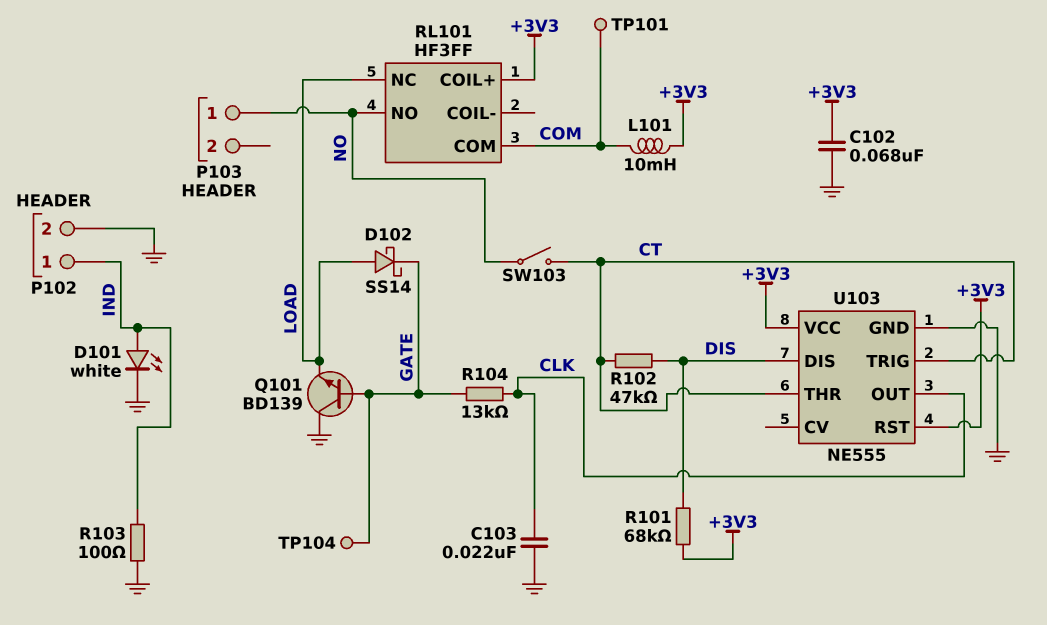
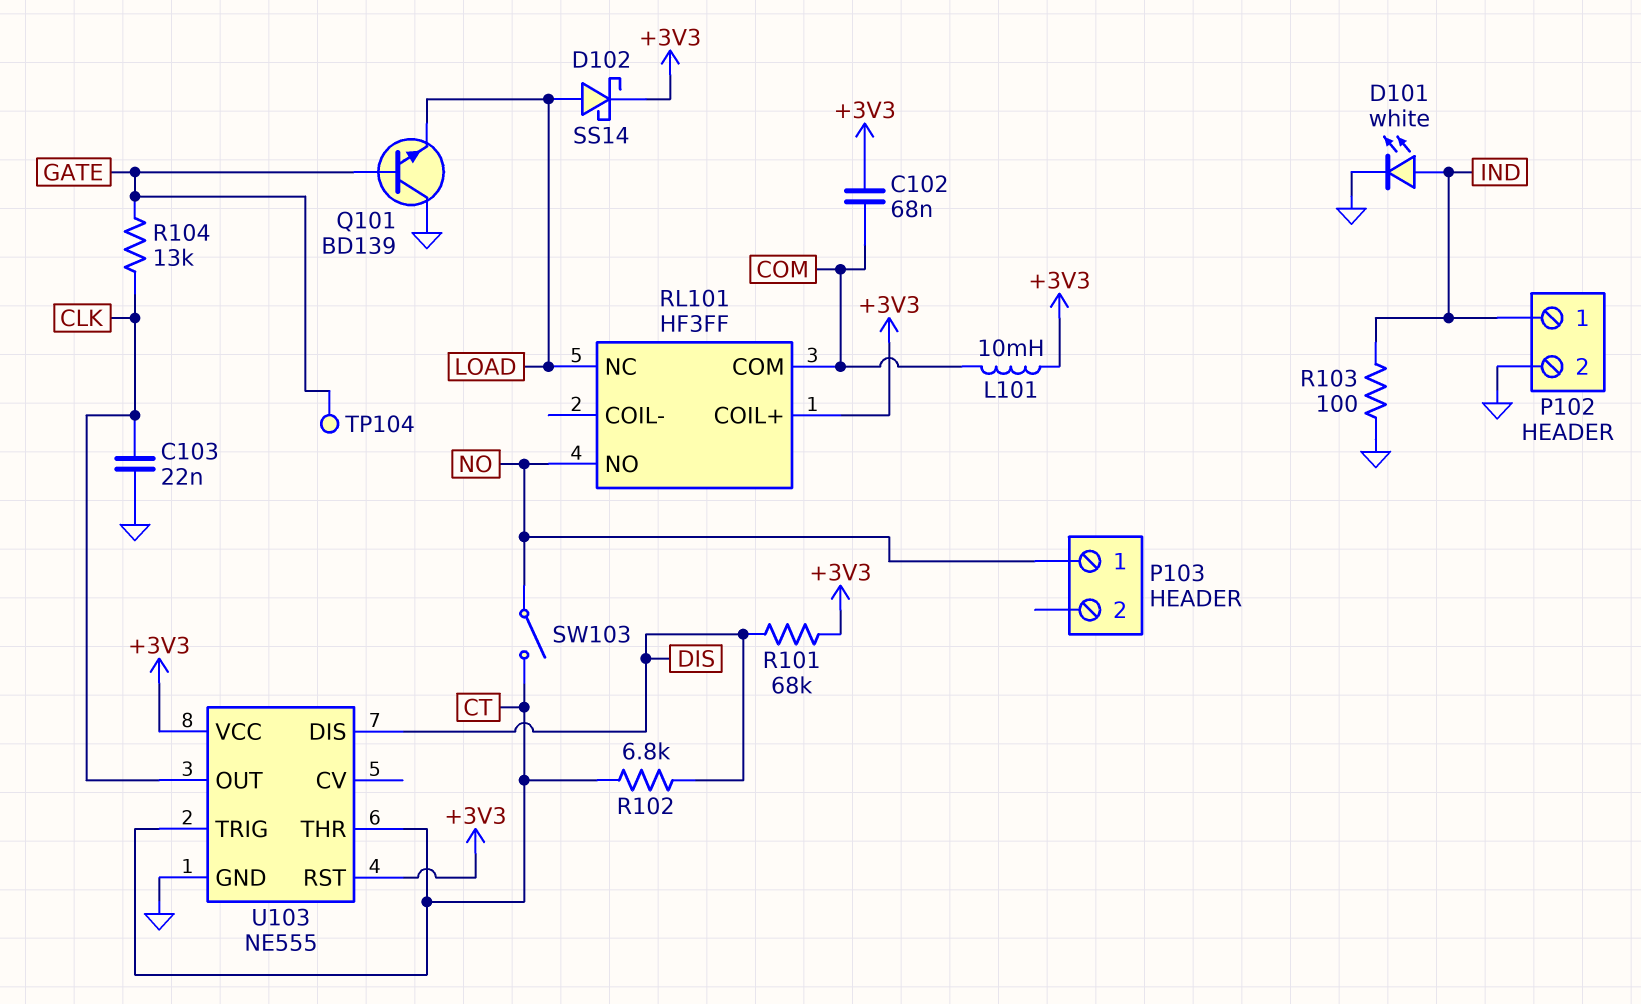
C102: 68nF (+3V3, GND) -> 68nF (+3V3, COM)
D102: schottky SS14 (A LOAD, K GATE) -> schottky SS14 (A LOAD, K +3V3)
R102: 47k (CT, DIS) -> 6.8k (CT, DIS)
TP101: test point (COM) -> none

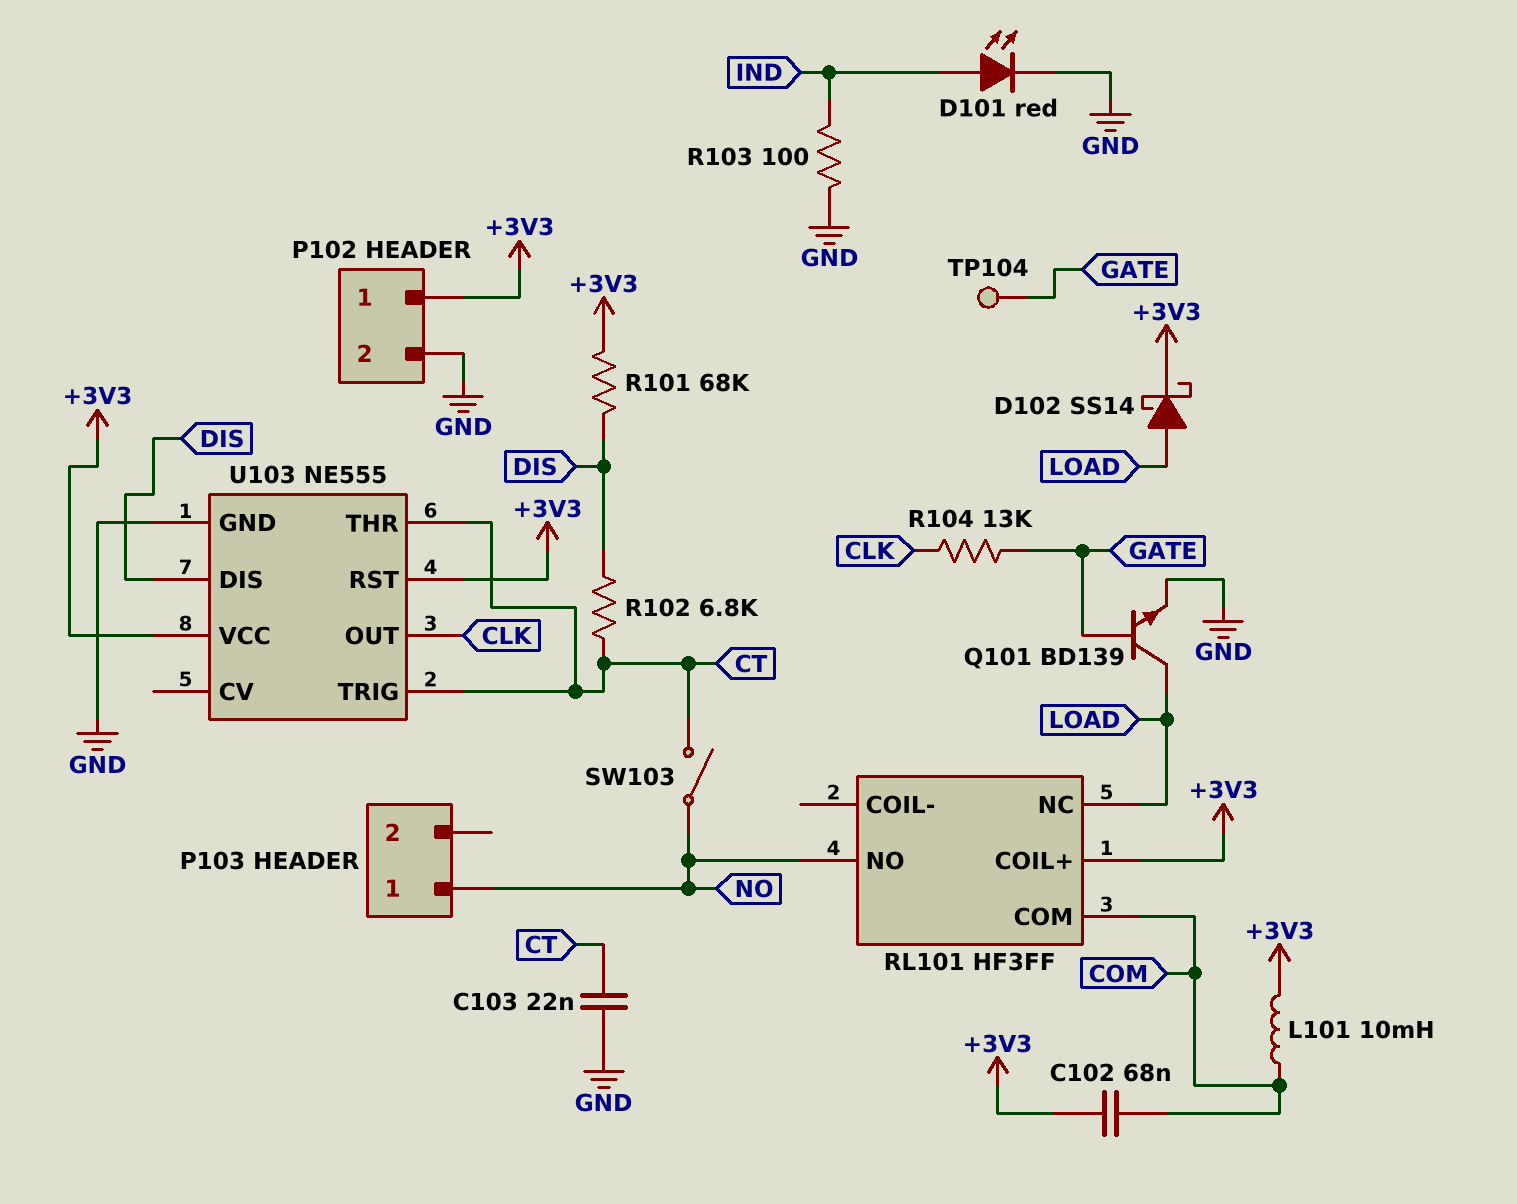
C103: 22nF (CLK, GND) -> 22nF (CT, GND)
D101: LED white (A IND, K GND) -> LED red (A IND, K GND)
P102 pin 1: IND -> +3V3
Q101: NPN BD139 (B GATE, C GND, E LOAD) -> NPN BD139 (B GATE, C LOAD, E GND)

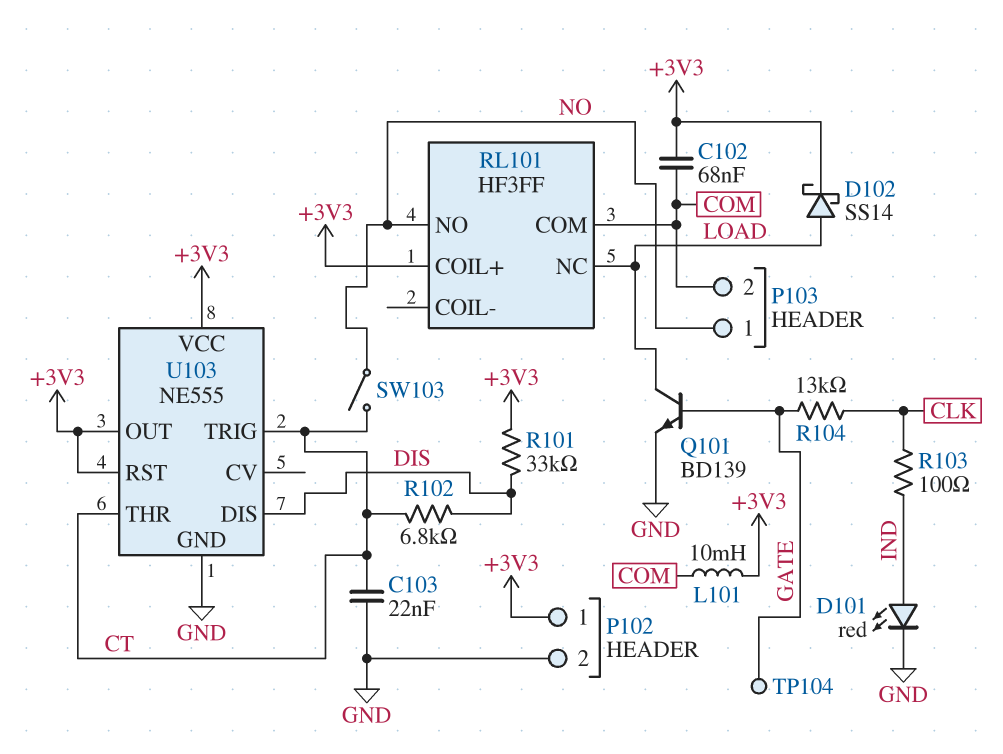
P103 pin 2: none -> COM
R101: 68k (+3V3, DIS) -> 33k (+3V3, DIS)
R103: 100 (GND, IND) -> 100 (CLK, IND)
U103 pin OUT: CLK -> +3V3

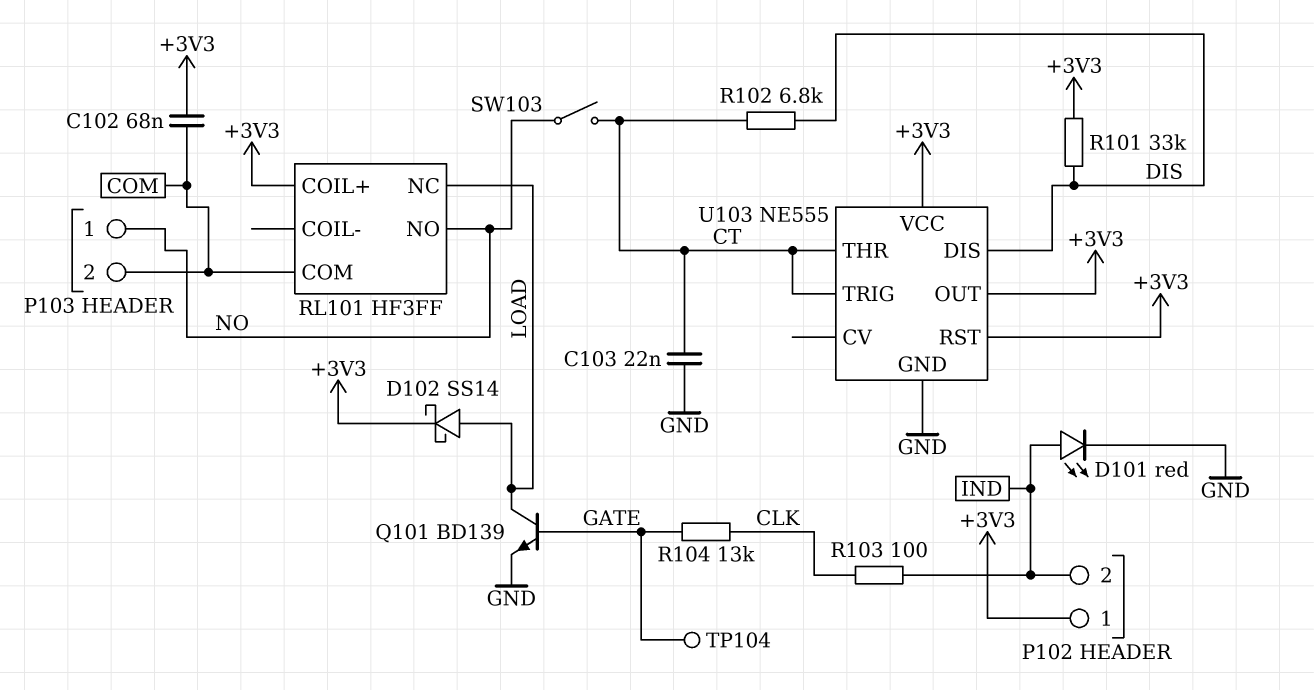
L101: 10mH (+3V3, COM) -> none
P102 pin 2: GND -> IND

